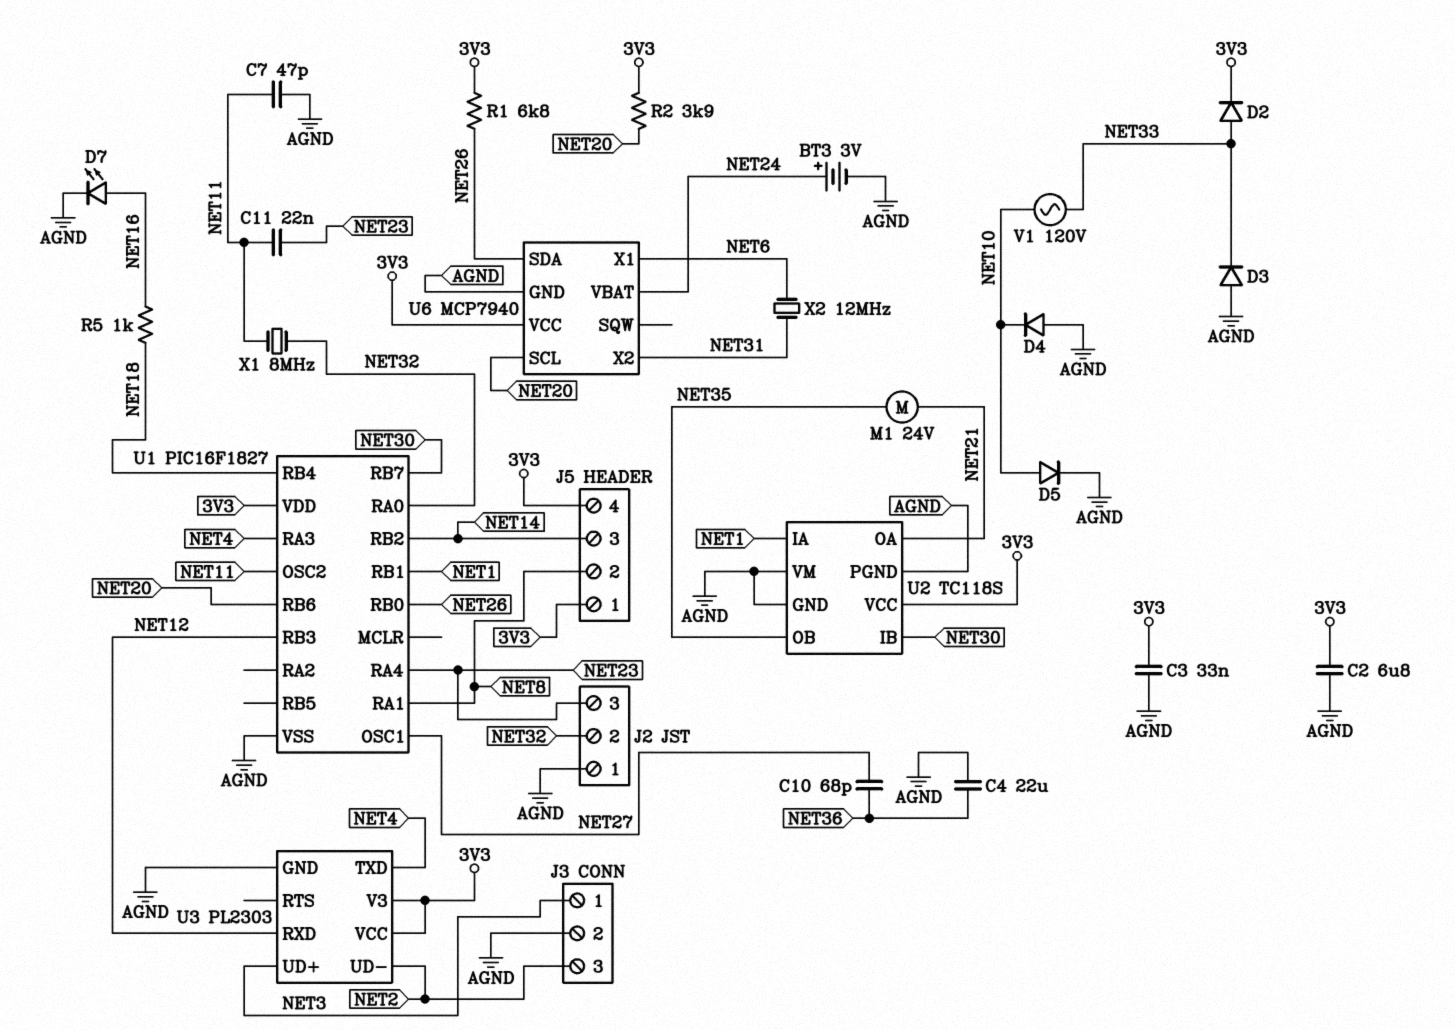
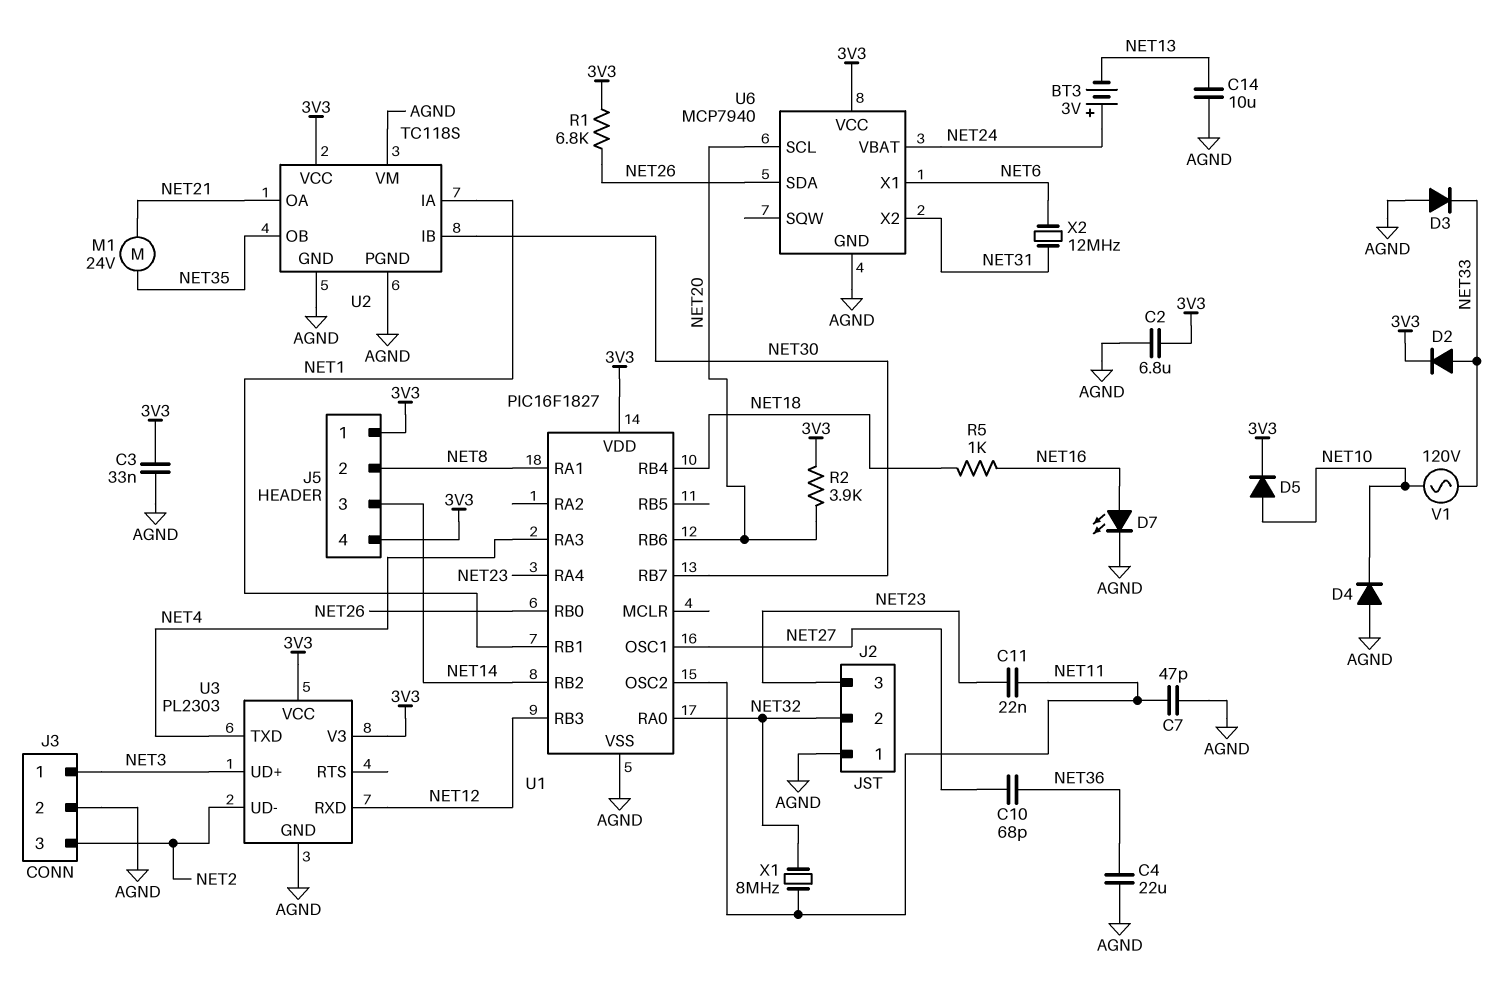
BT3: 3V (plus NET24, minus AGND) -> 3V (plus NET24, minus NET13)
C14: none -> 10uF (AGND, NET13)
D5: diode (A NET10, K AGND) -> diode (A NET10, K 3V3)

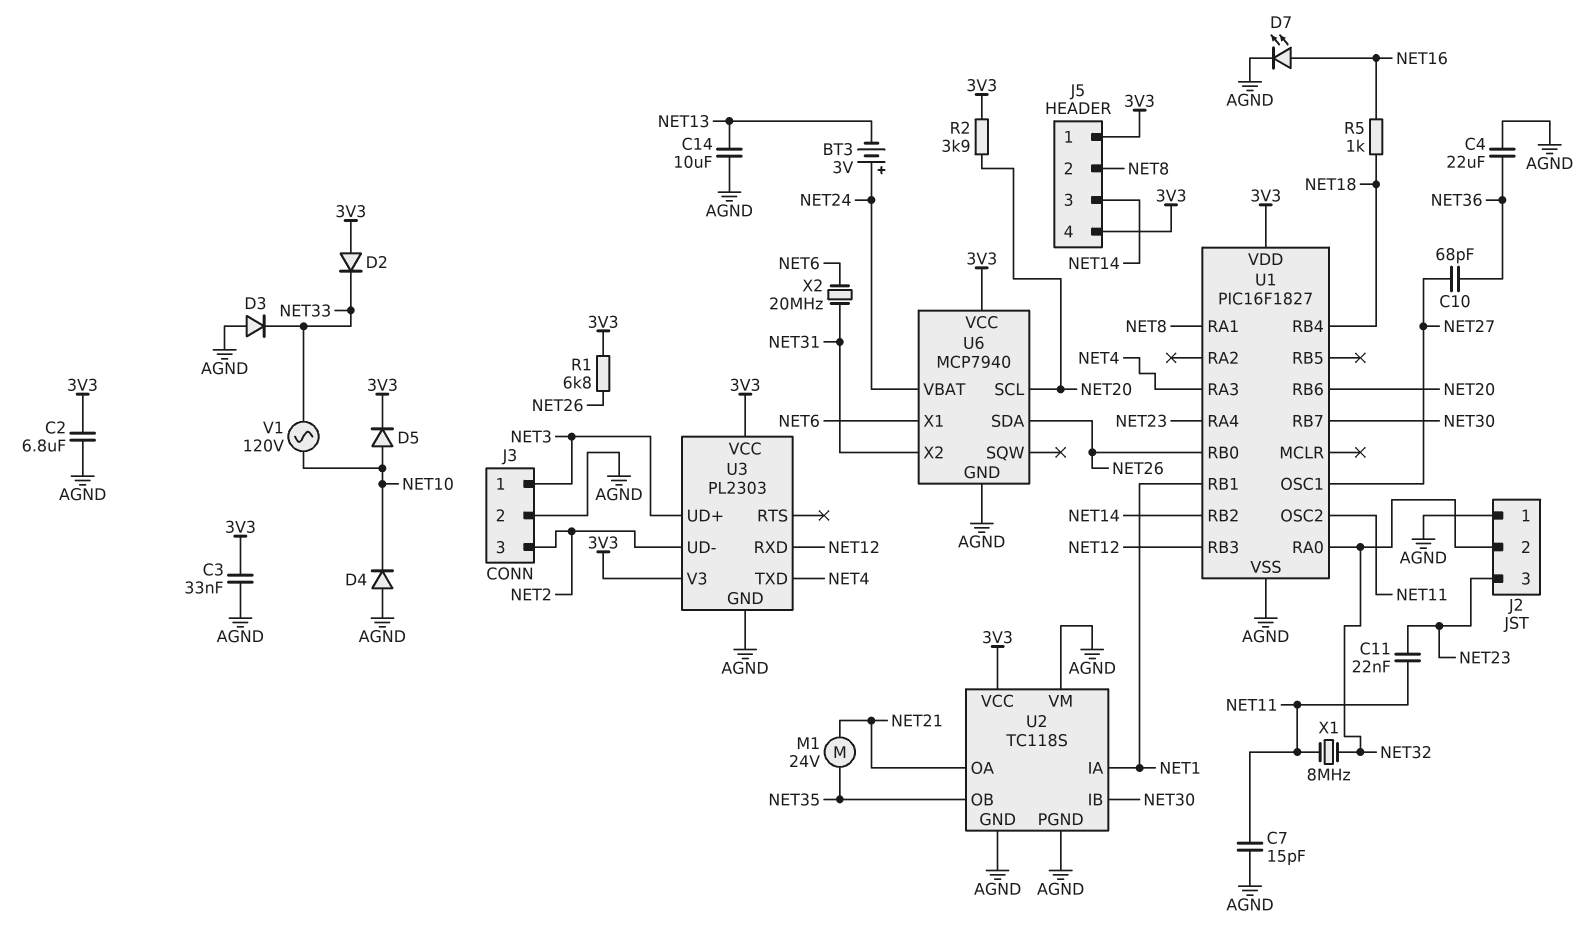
C7: 47pF (AGND, NET11) -> 15pF (AGND, NET11)
D2: diode (A NET33, K 3V3) -> diode (A 3V3, K NET33)
X2: 12MHz (NET6, NET31) -> 20MHz (NET6, NET31)

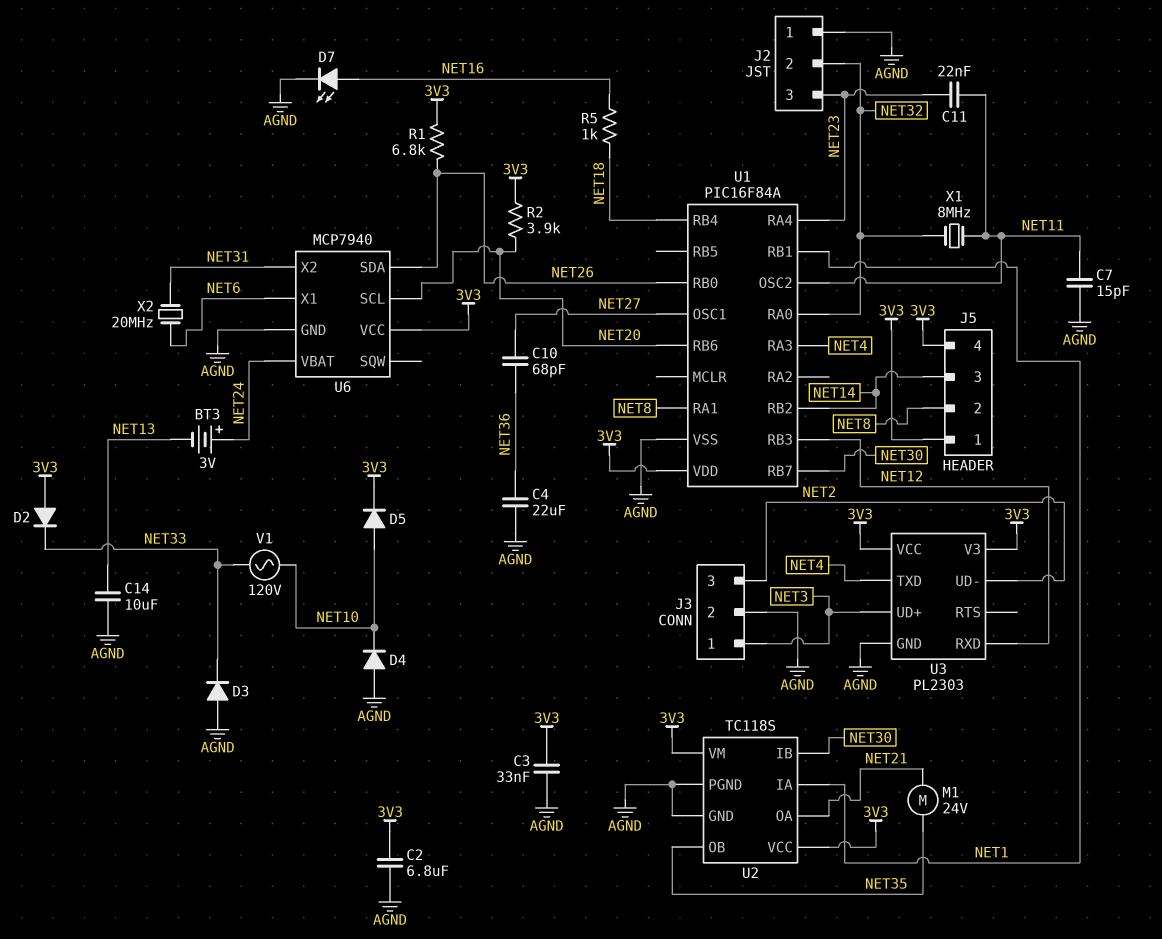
U1: PIC16F1827 -> PIC16F84A
U2 pin VM: AGND -> 3V3

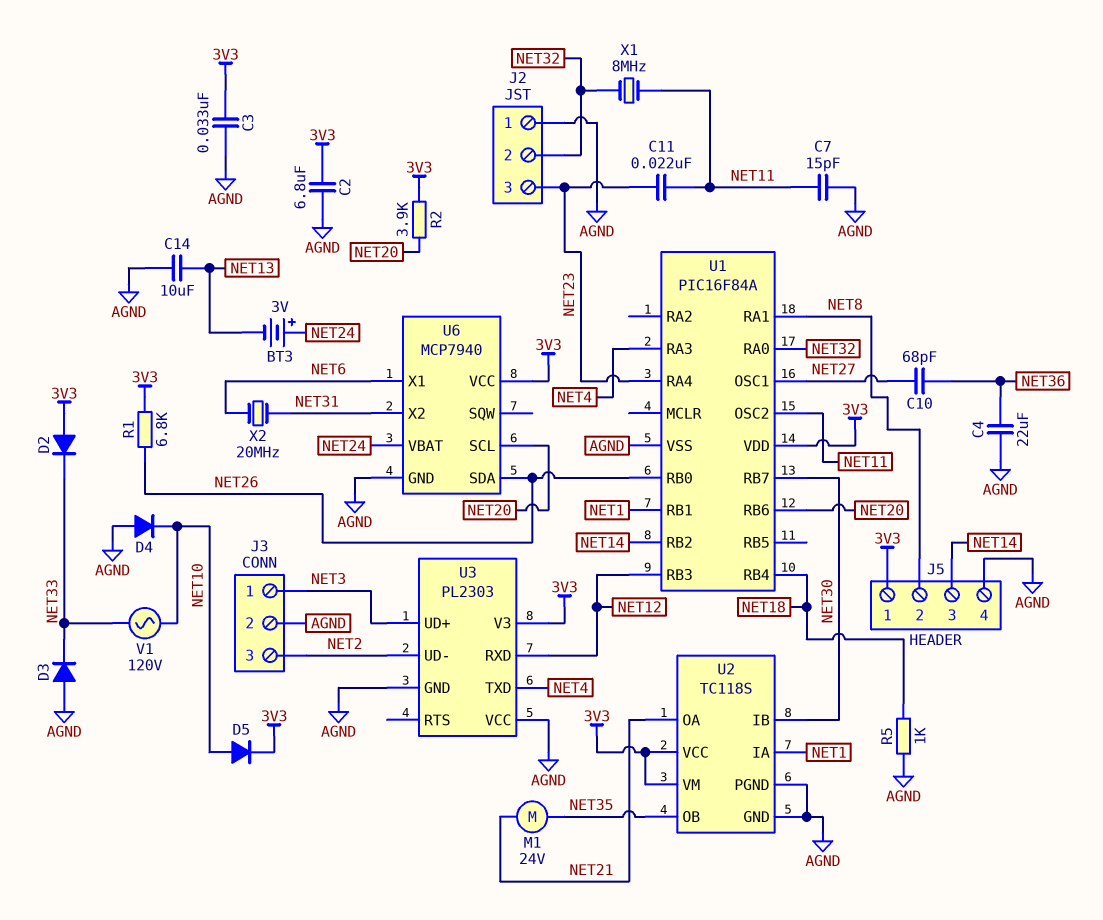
D7: LED (A NET16, K AGND) -> none
J5 pin 4: 3V3 -> AGND
R5: 1k (NET16, NET18) -> 1k (AGND, NET18)
U3 pin VCC: 3V3 -> AGND

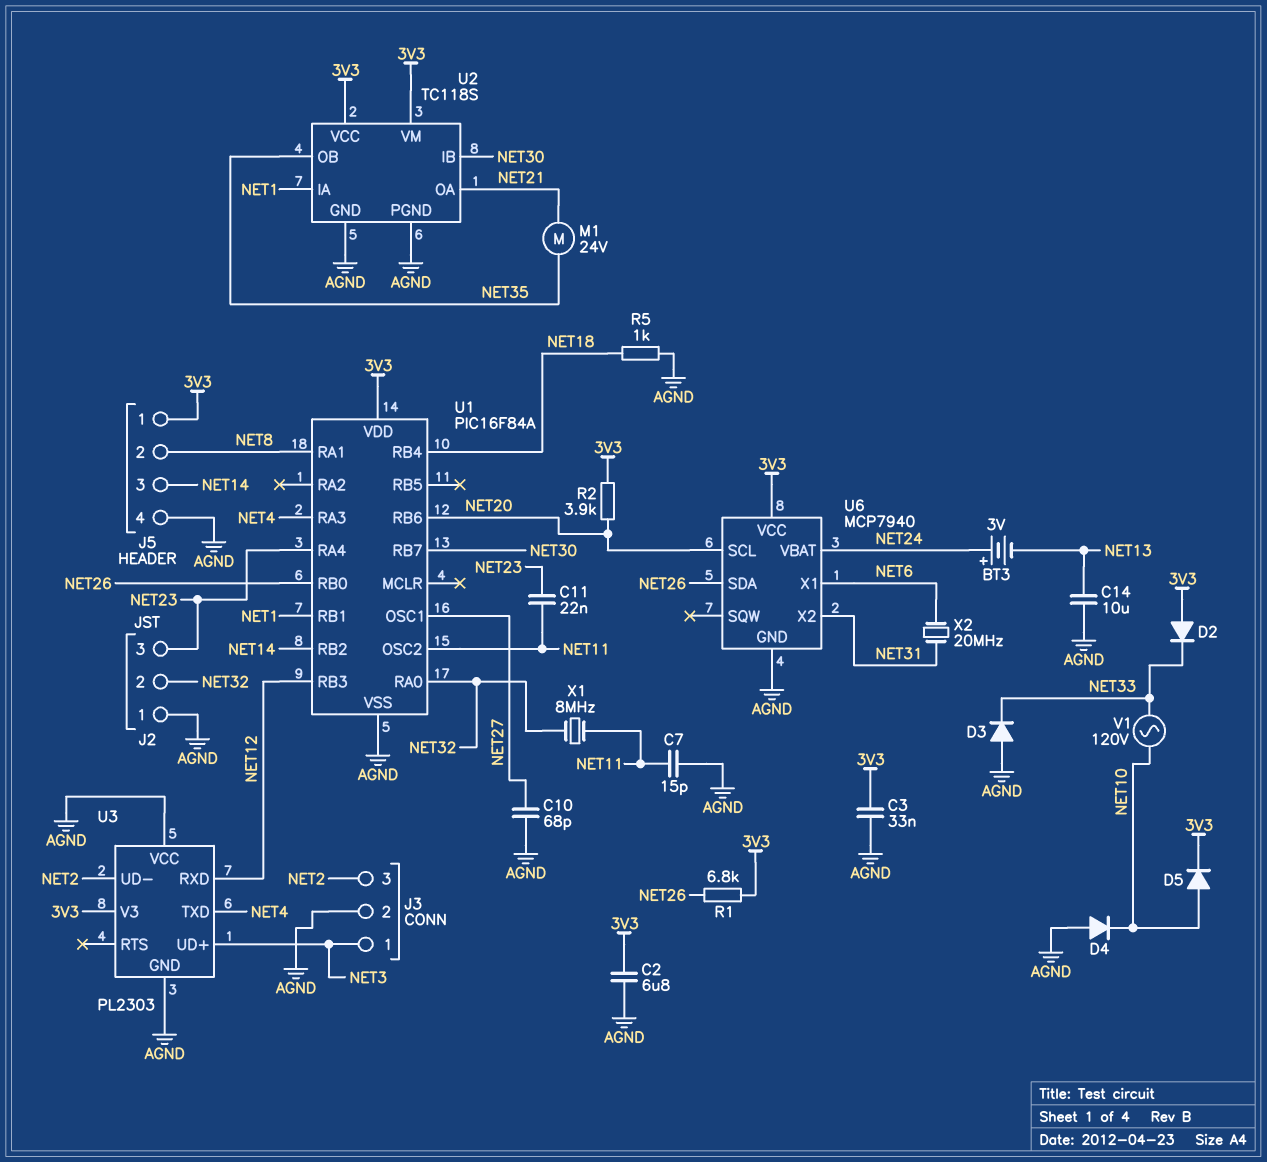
C4: 22uF (AGND, NET36) -> none
C10: 68pF (NET27, NET36) -> 68pF (AGND, NET27)

